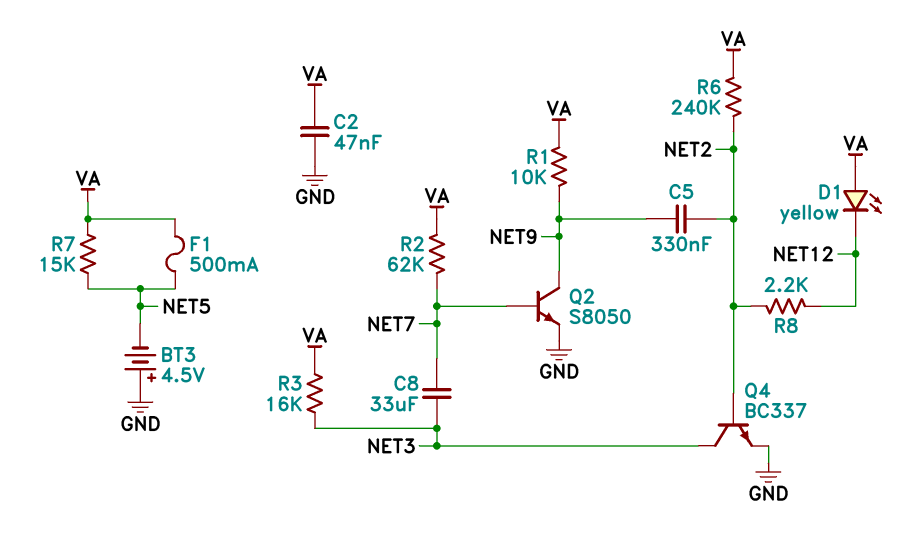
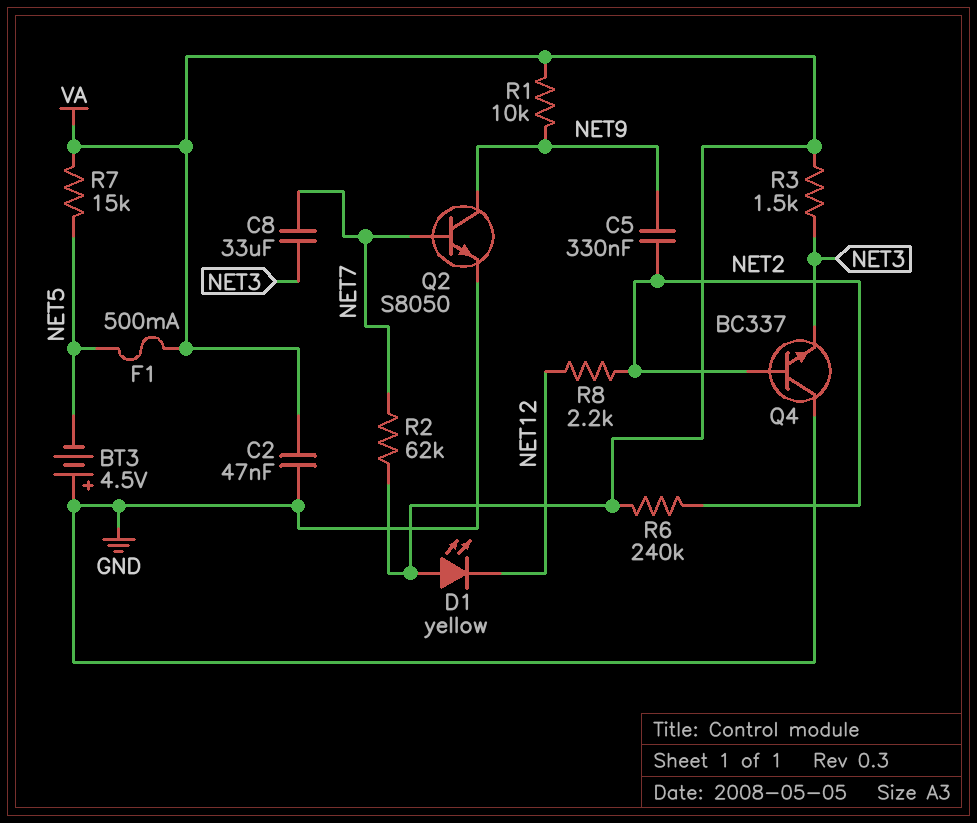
Q4: NPN BC337 (B NET2, C NET3, E GND) -> NPN BC337 (B NET2, C GND, E NET3)
R3: 16k (NET3, VA) -> 1.5k (NET3, VA)

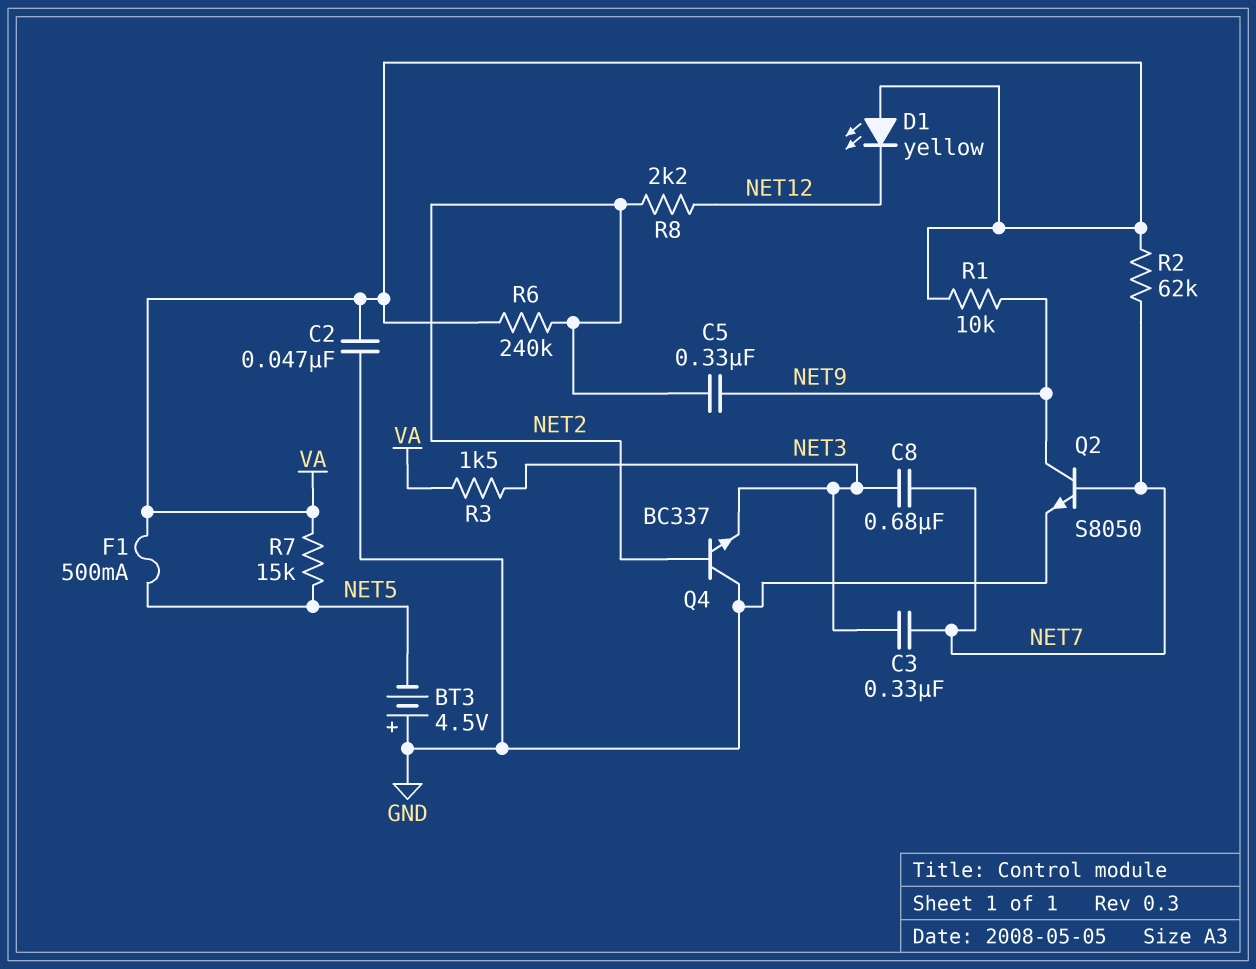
C3: none -> 330nF (NET3, NET7)
C8: 33uF (NET3, NET7) -> 680nF (NET3, NET7)

